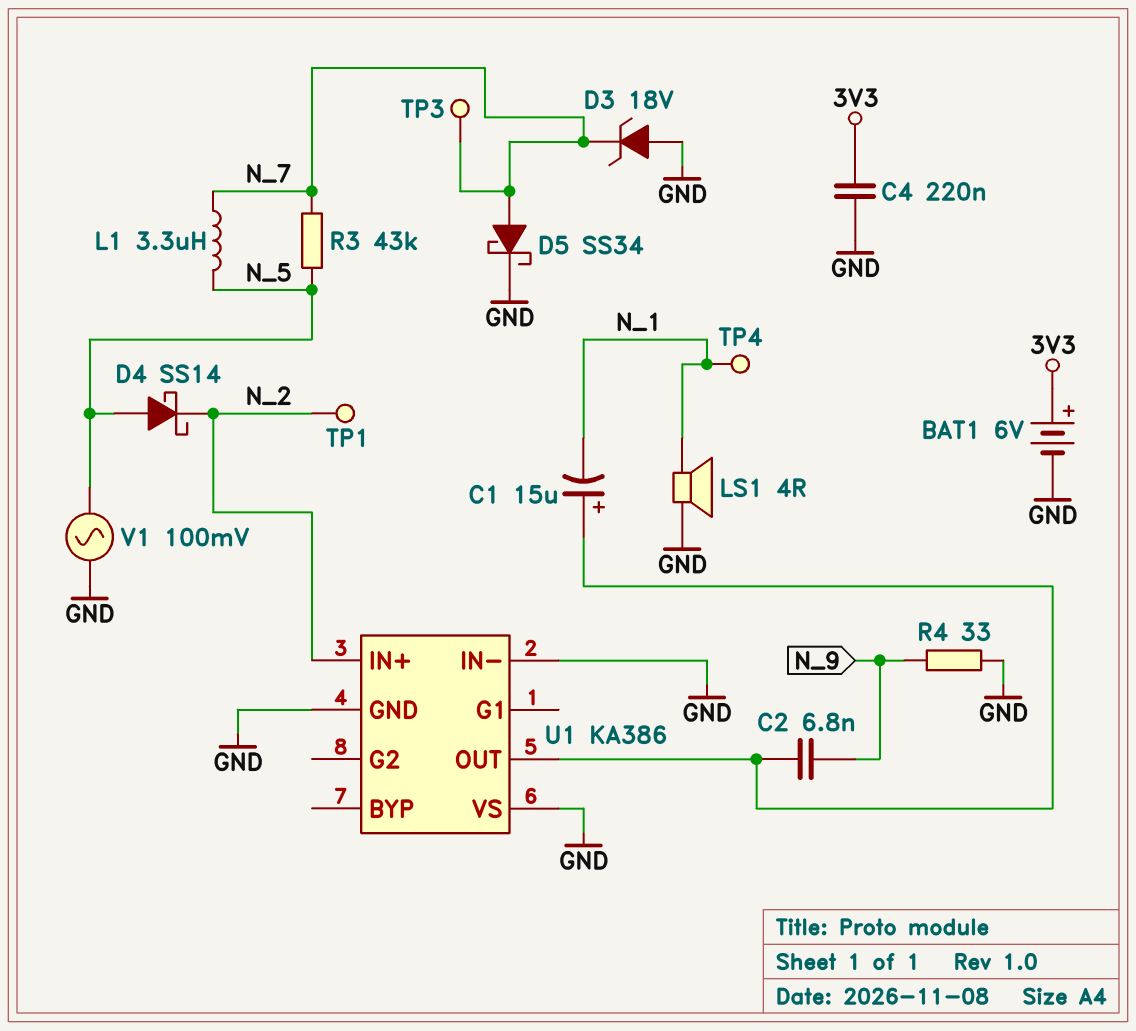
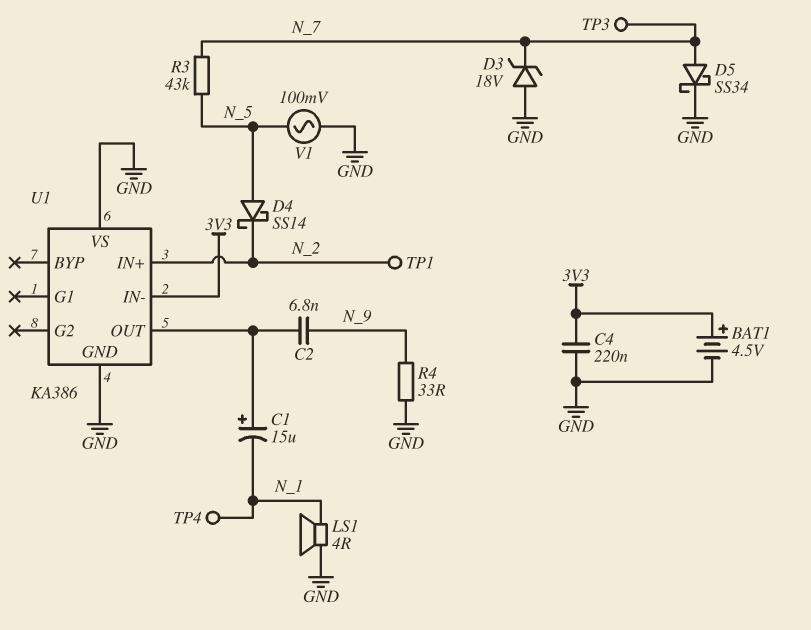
BAT1: 6V (plus 3V3, minus GND) -> 4.5V (plus 3V3, minus GND)
L1: 3.3uH (N_5, N_7) -> none
U1 pin IN-: GND -> 3V3

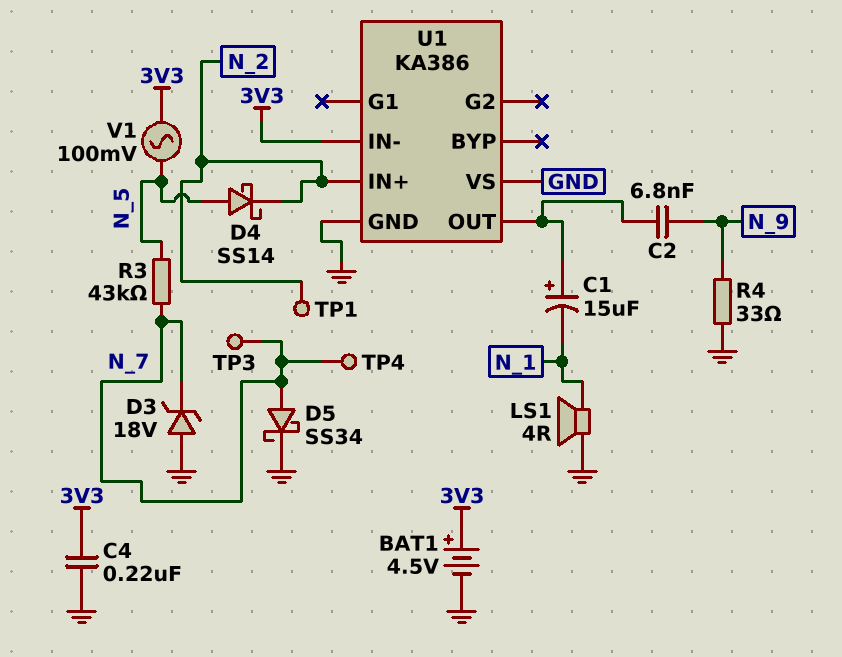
TP4: test point (N_1) -> test point (N_7)
V1: AC 100mV (GND, N_5) -> AC 100mV (3V3, N_5)

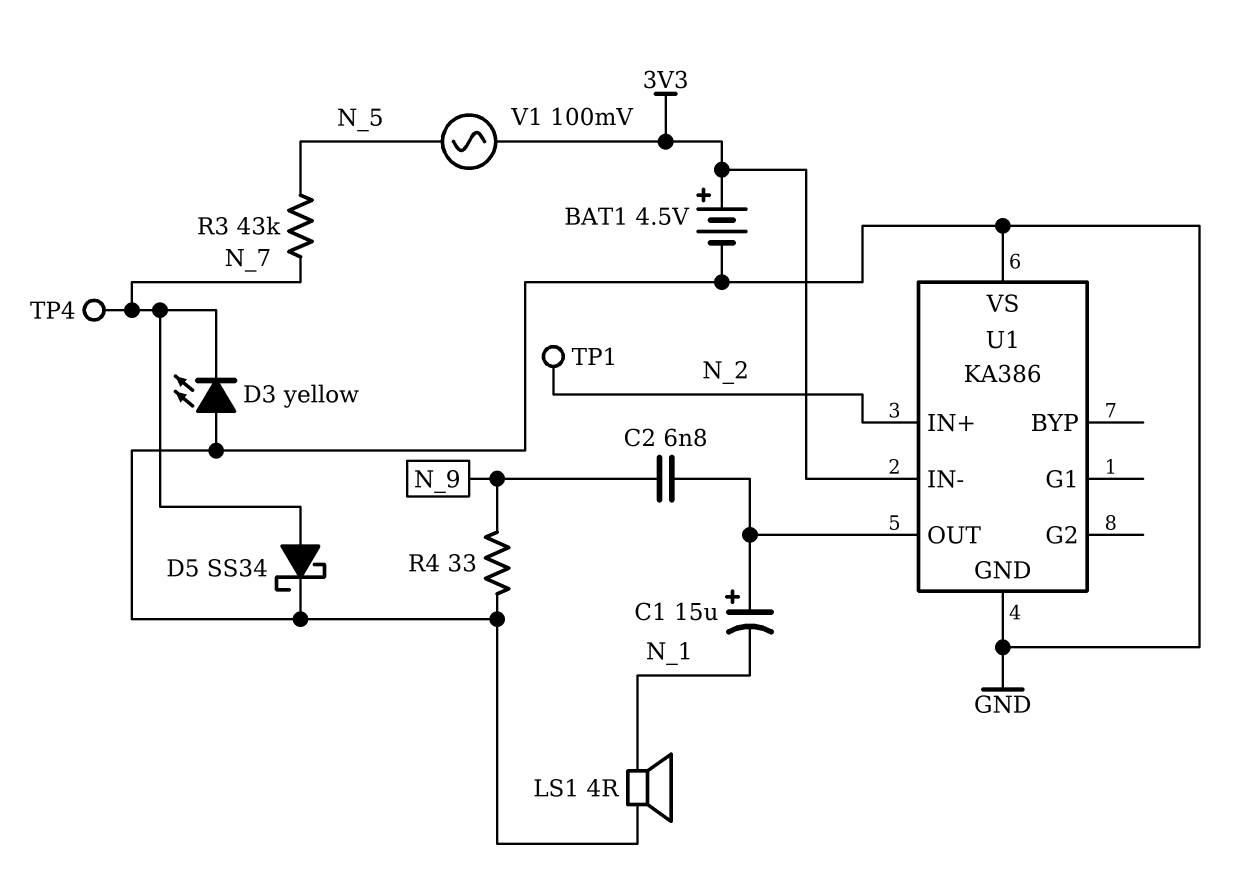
C4: 220nF (3V3, GND) -> none
D3: zener 18V (A GND, K N_7) -> LED yellow (A GND, K N_7)
D4: schottky SS14 (A N_5, K N_2) -> none
TP3: test point (N_7) -> none

